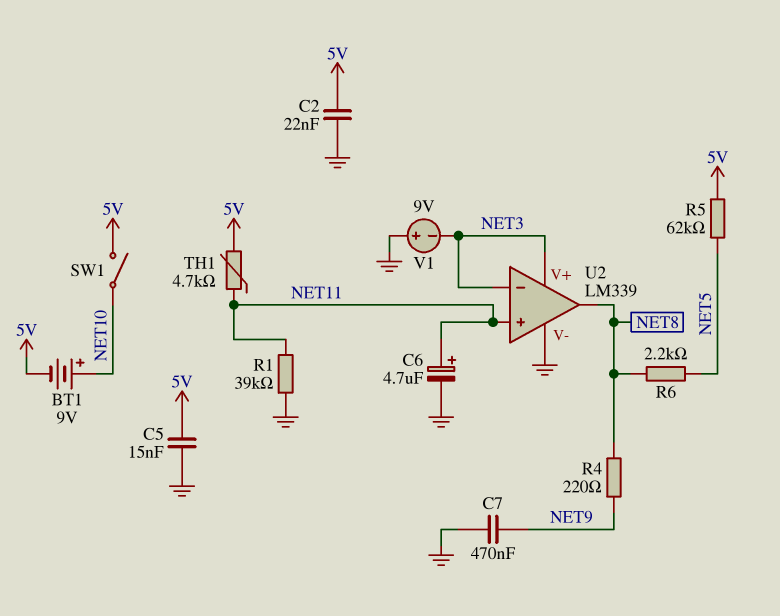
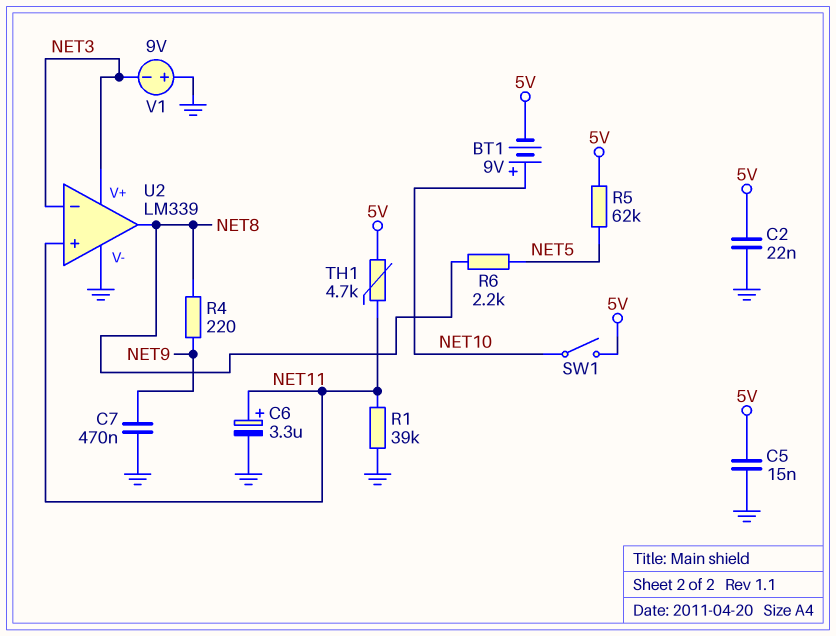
C6: 4.7uF (plus NET11, minus GND) -> 3.3uF (plus NET11, minus GND)

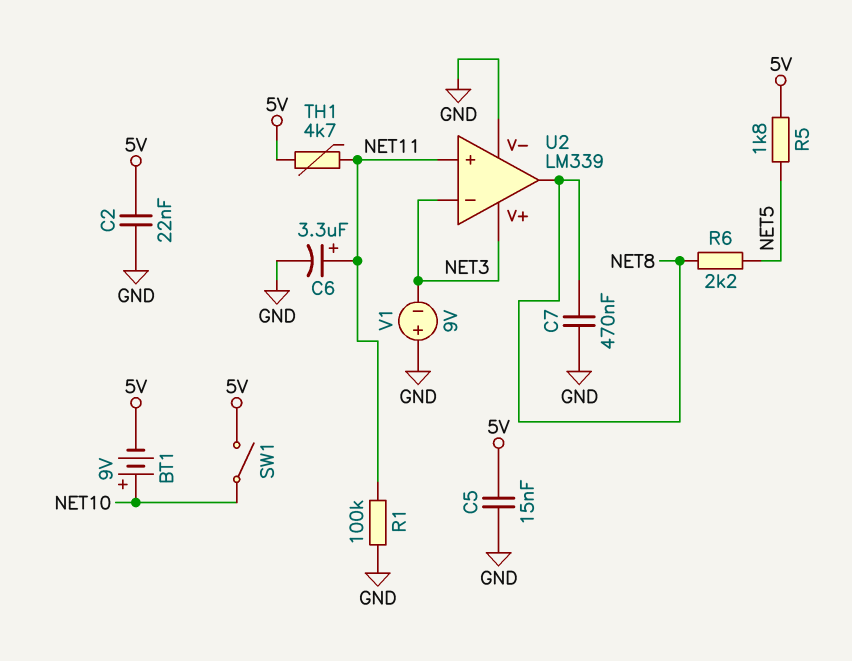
C7: 470nF (GND, NET9) -> 470nF (GND, NET8)
R1: 39k (GND, NET11) -> 100k (GND, NET11)
R4: 220 (NET8, NET9) -> none
R5: 62k (5V, NET5) -> 1.8k (5V, NET5)

